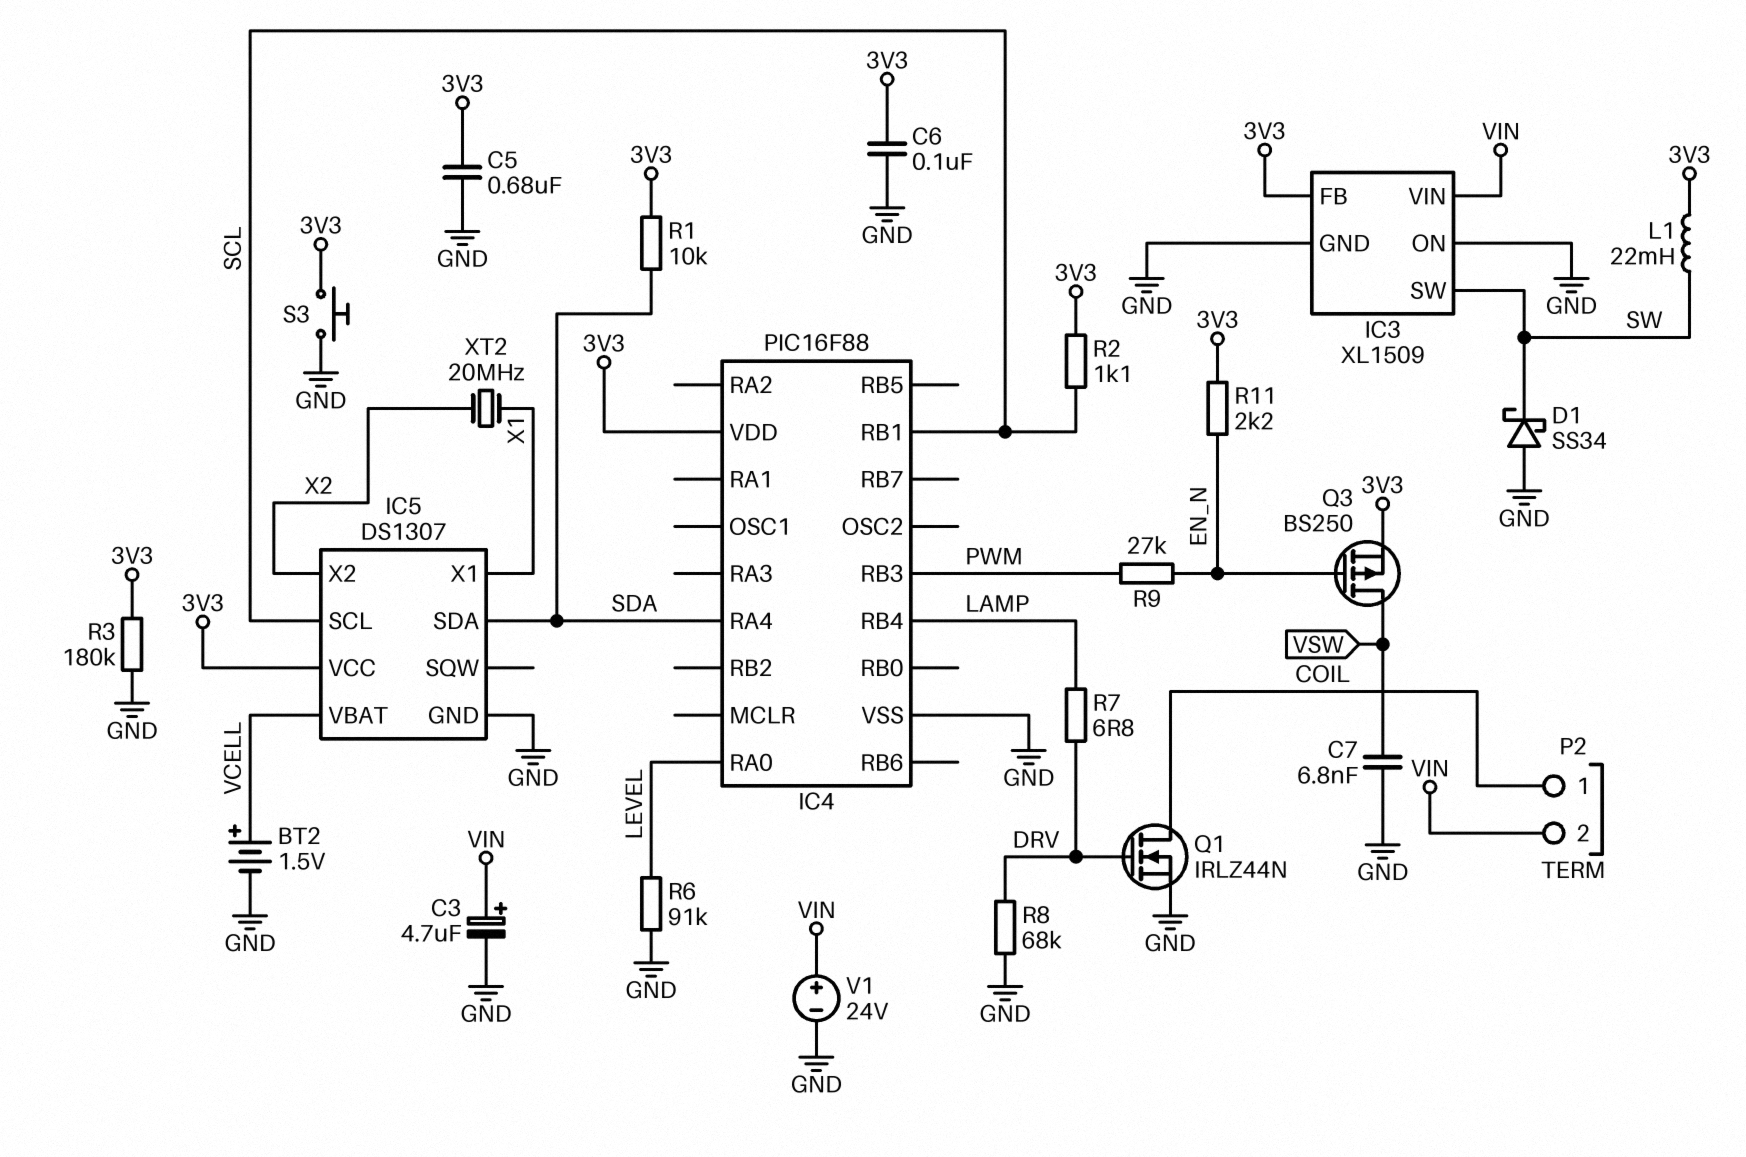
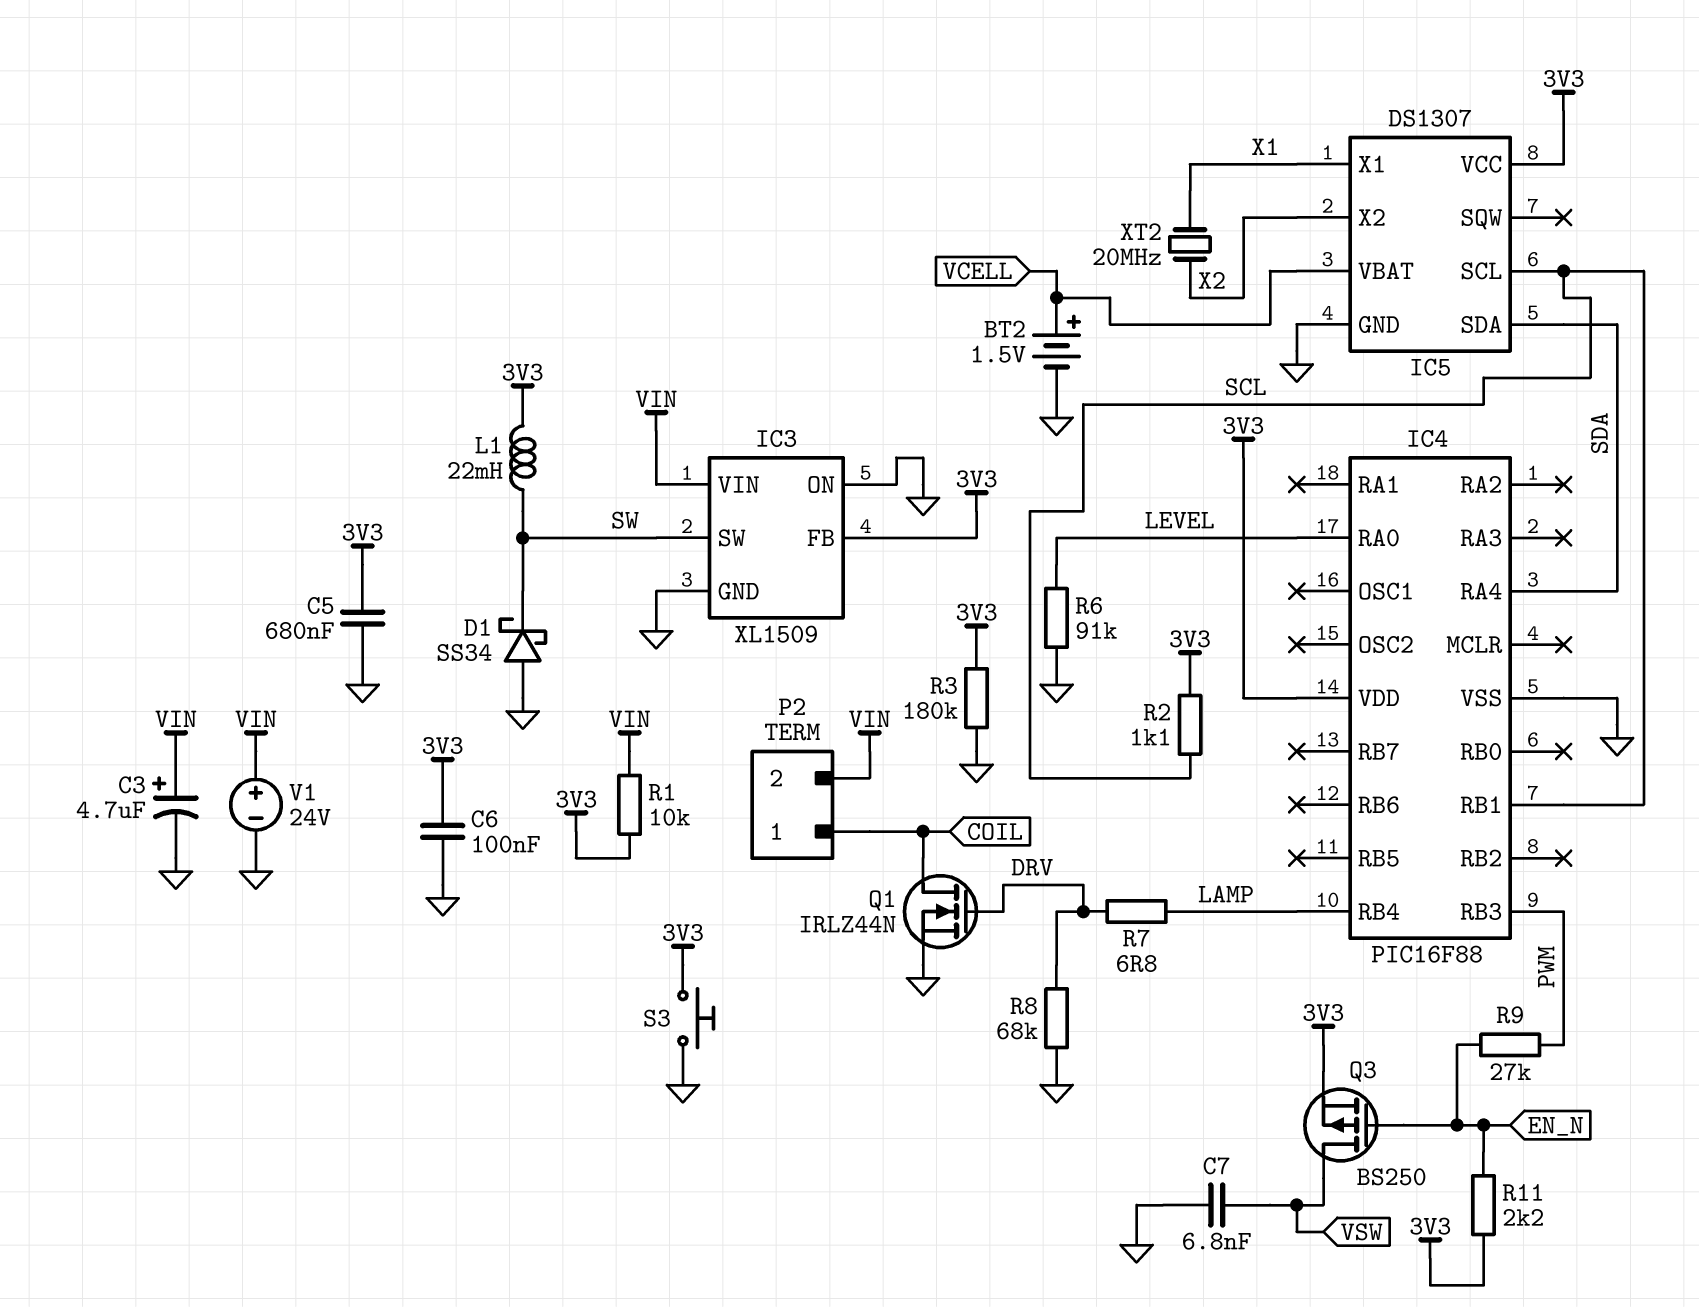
R1: 10k (3V3, SDA) -> 10k (3V3, VIN)

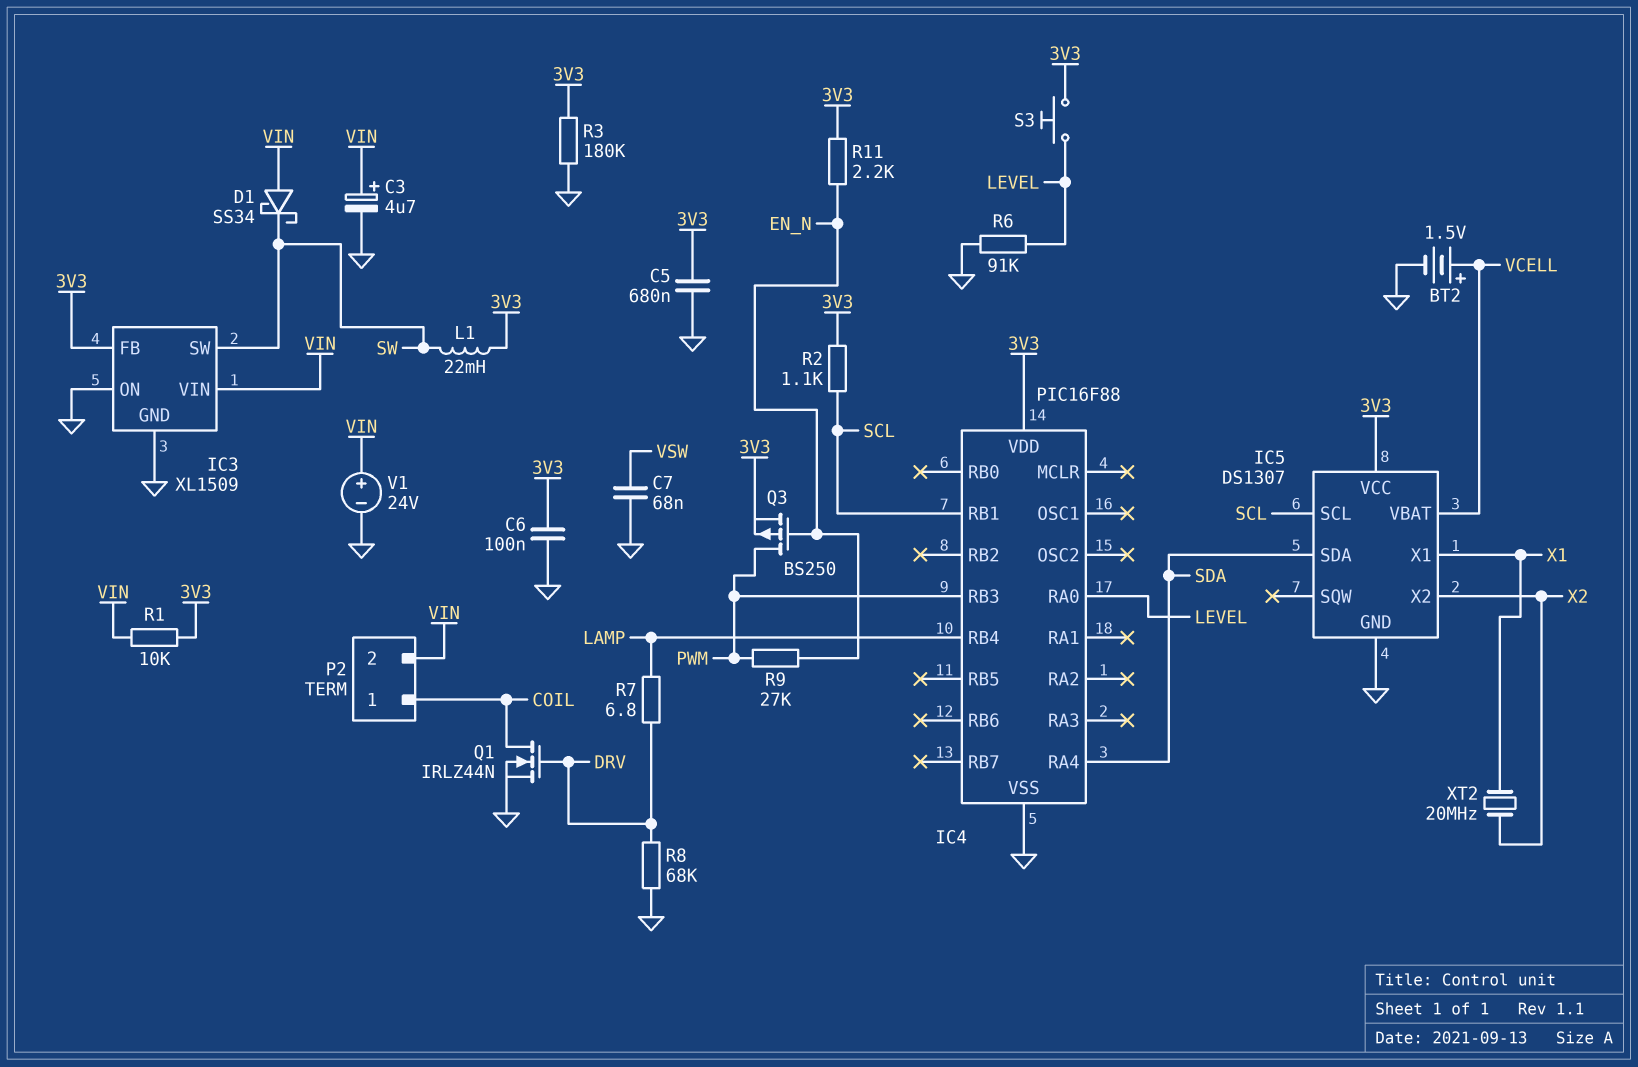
C7: 6.8nF (GND, VSW) -> 68nF (GND, VSW)
D1: schottky SS34 (A GND, K SW) -> schottky SS34 (A VIN, K SW)
Q3: PMOS BS250 (G EN_N, D VSW, S 3V3) -> PMOS BS250 (G EN_N, D PWM, S 3V3)
S3: button (3V3, GND) -> button (3V3, LEVEL)

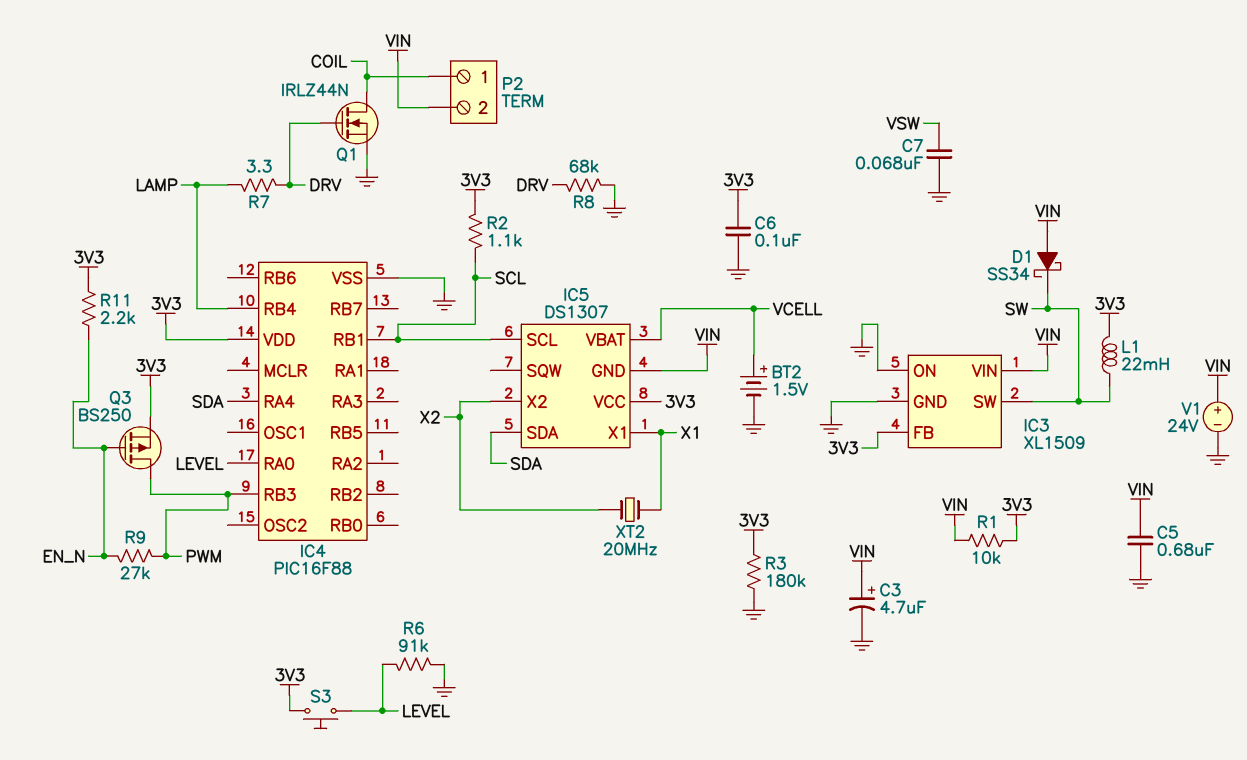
C5: 680nF (3V3, GND) -> 680nF (GND, VIN)
IC5 pin GND: GND -> VIN
R7: 6.8 (DRV, LAMP) -> 3.3 (DRV, LAMP)

